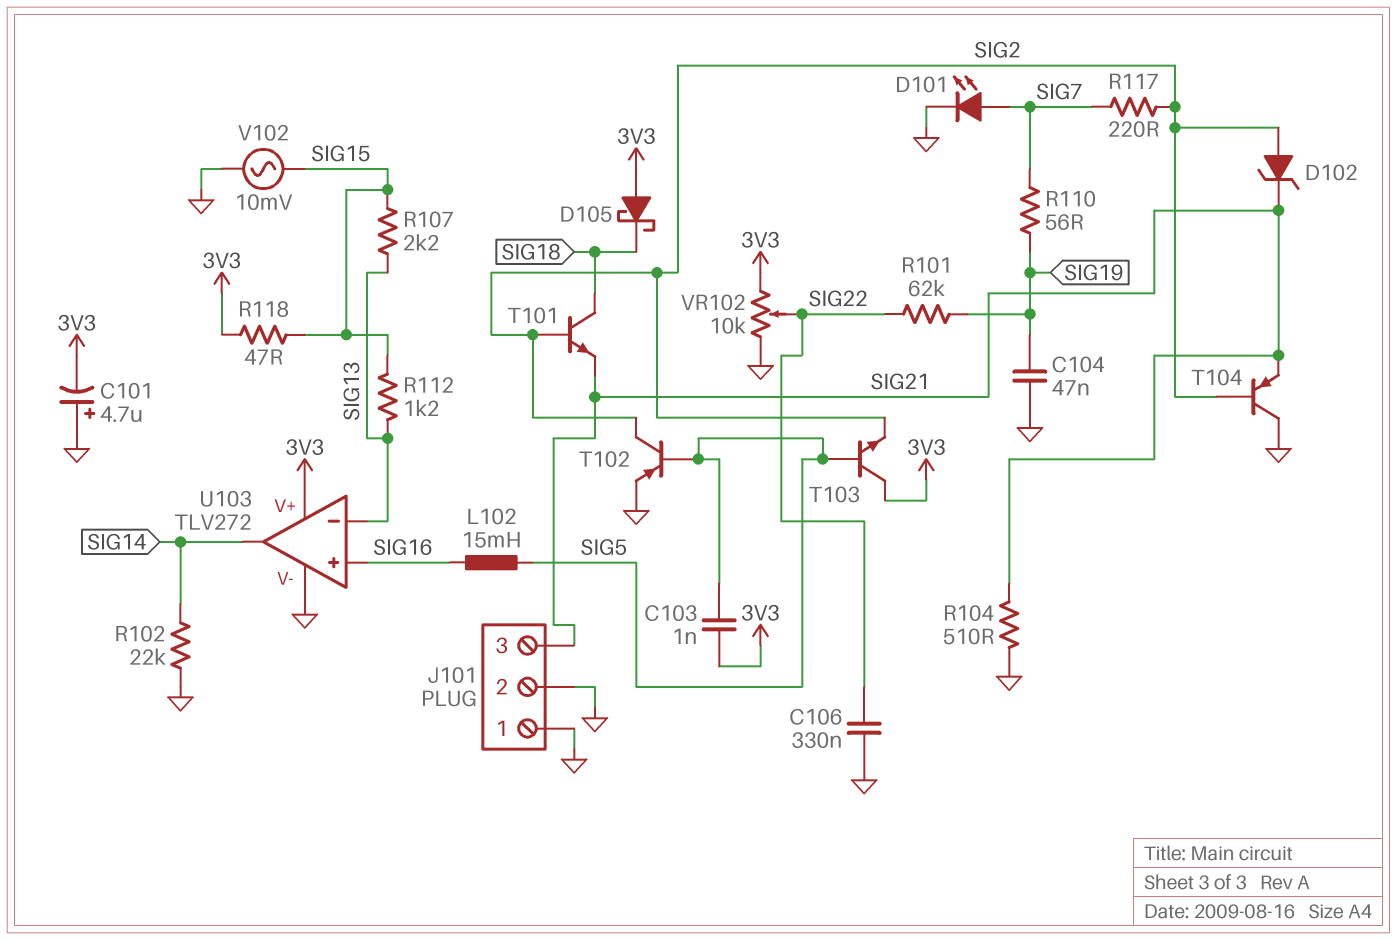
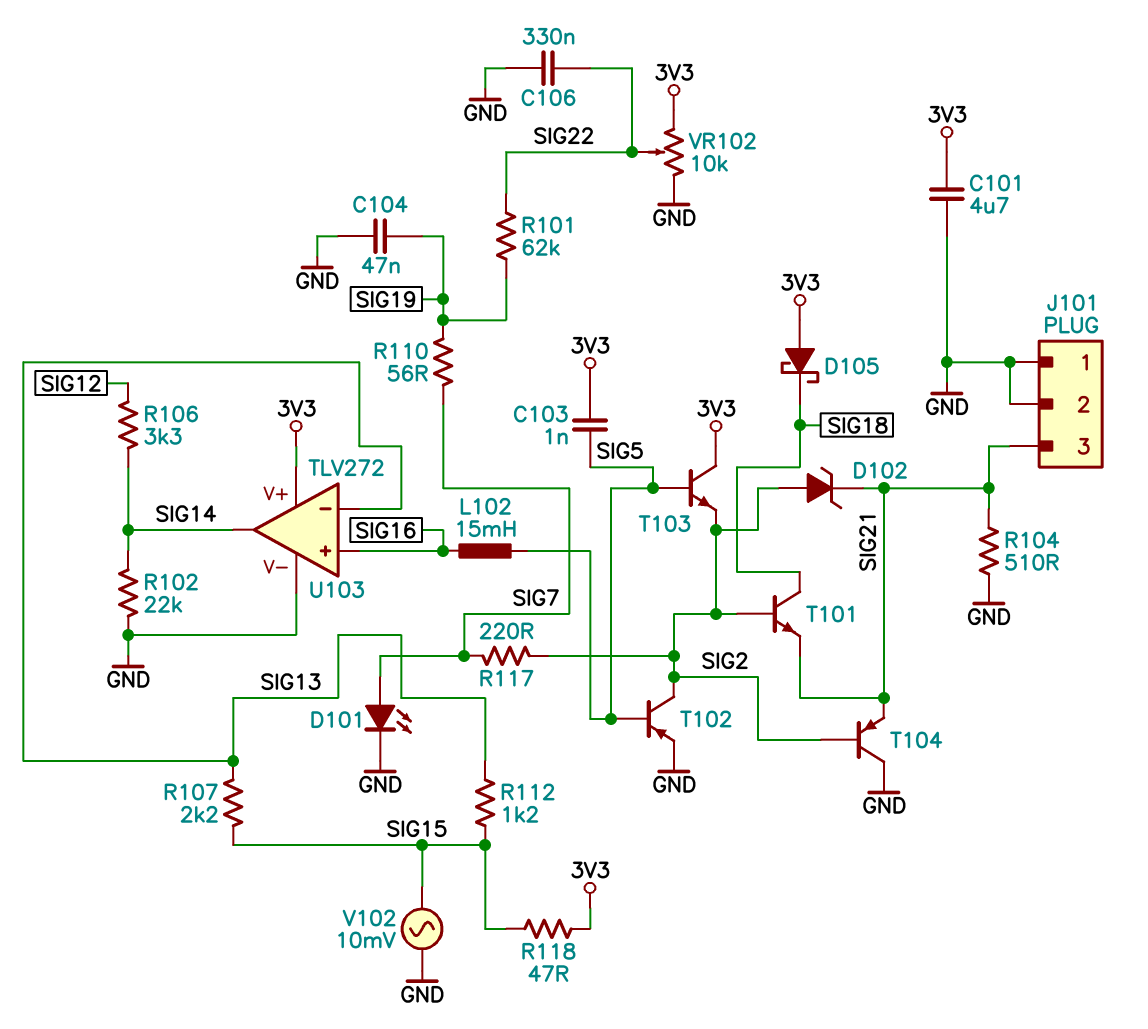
C101: 4.7uF (plus GND, minus 3V3) -> 4.7uF (3V3, GND)
R106: none -> 3.3k (SIG12, SIG14)

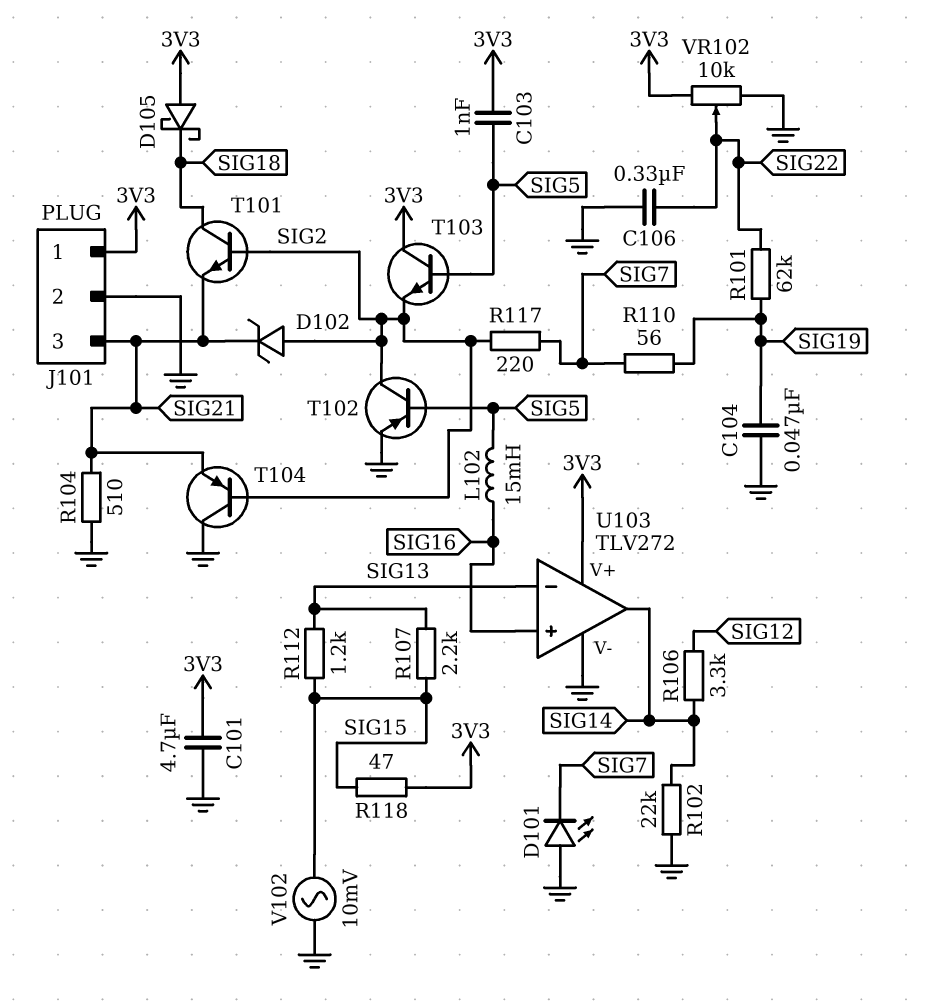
D101: LED (A SIG7, K GND) -> LED (A GND, K SIG7)
J101 pin 1: GND -> 3V3

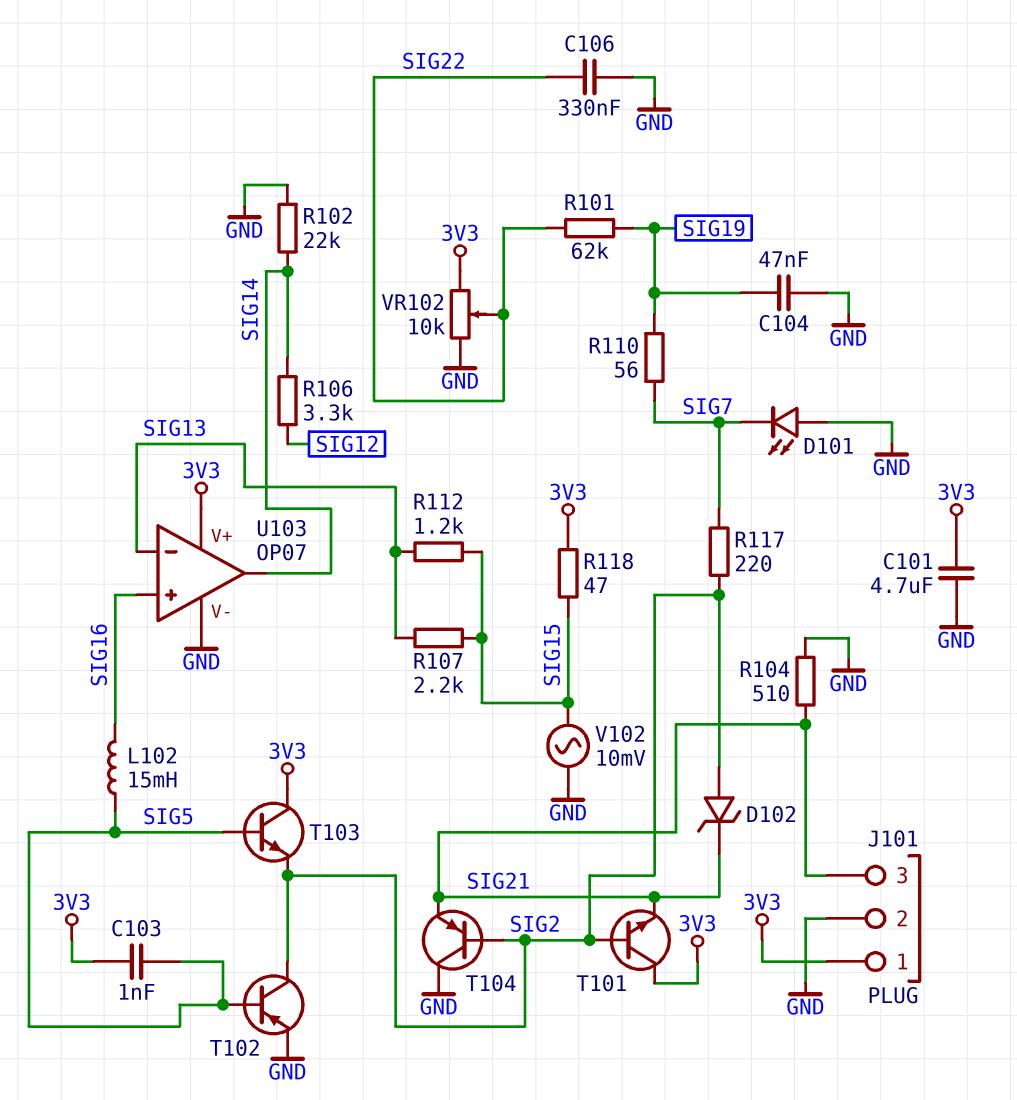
D105: schottky (A 3V3, K SIG18) -> none
T101: NPN (B SIG2, C SIG18, E SIG21) -> NPN (B SIG2, C 3V3, E SIG21)
U103: TLV272 -> OP07

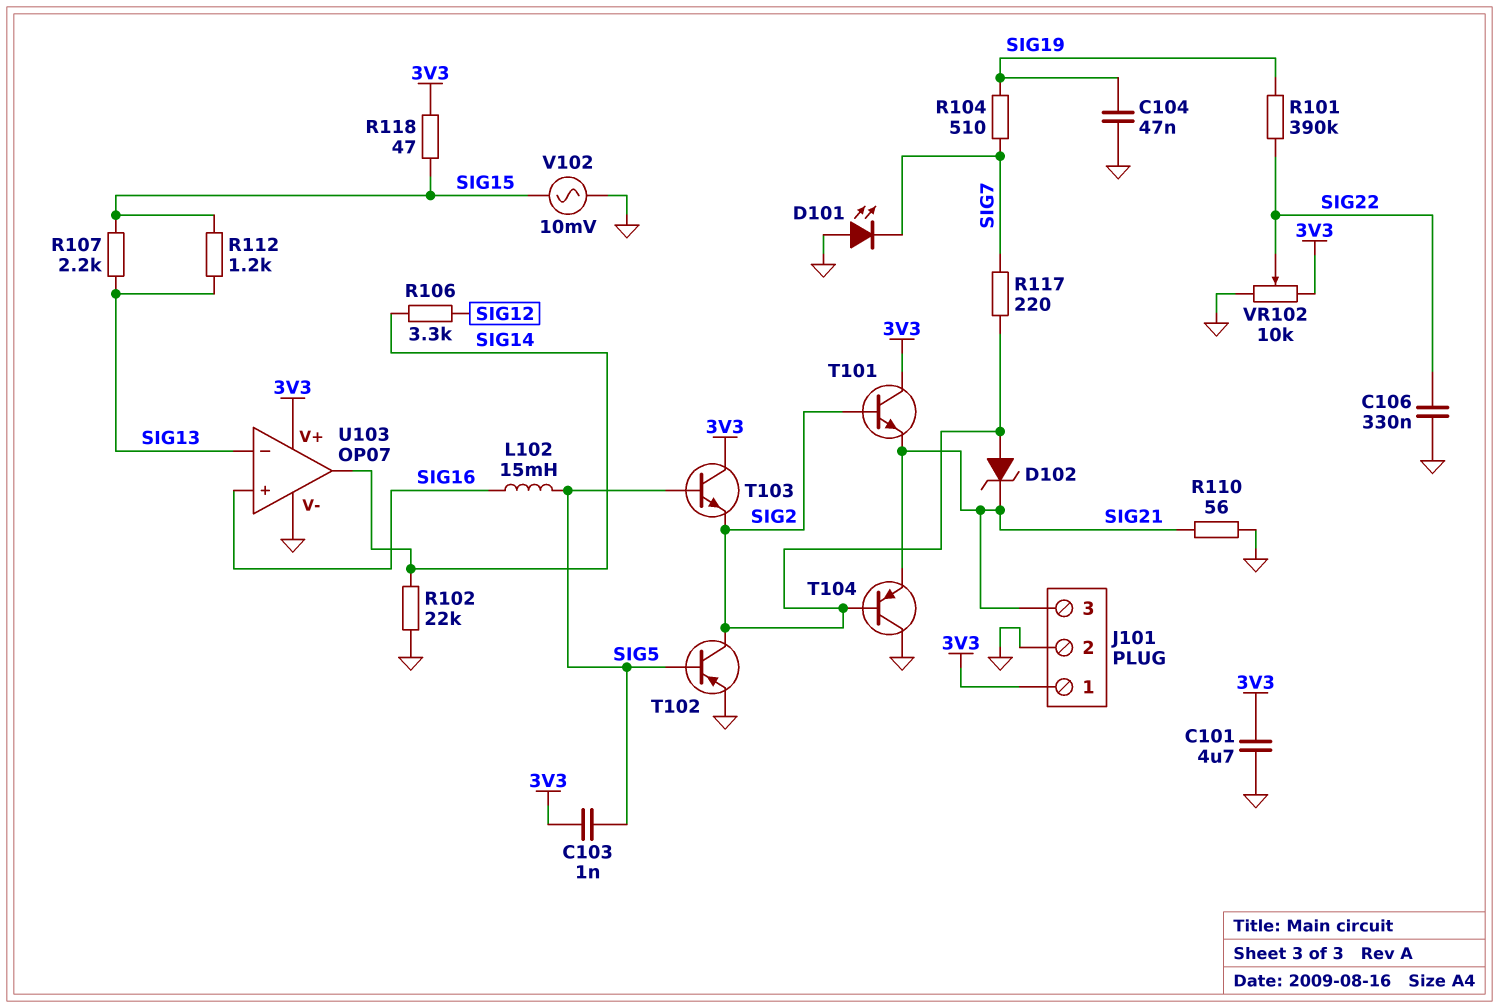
R101: 62k (SIG19, SIG22) -> 390k (SIG19, SIG22)
R104: 510 (GND, SIG21) -> 510 (SIG7, SIG19)
R110: 56 (SIG7, SIG19) -> 56 (GND, SIG21)

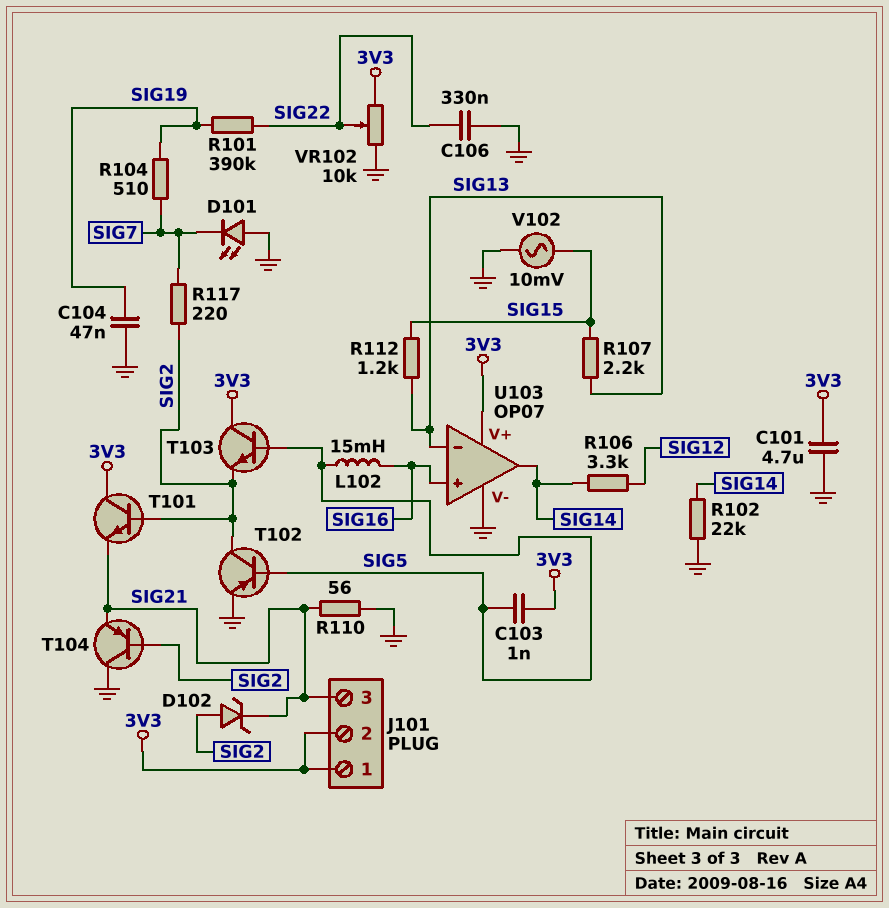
J101 pin 2: GND -> 3V3
R118: 47 (3V3, SIG15) -> none

